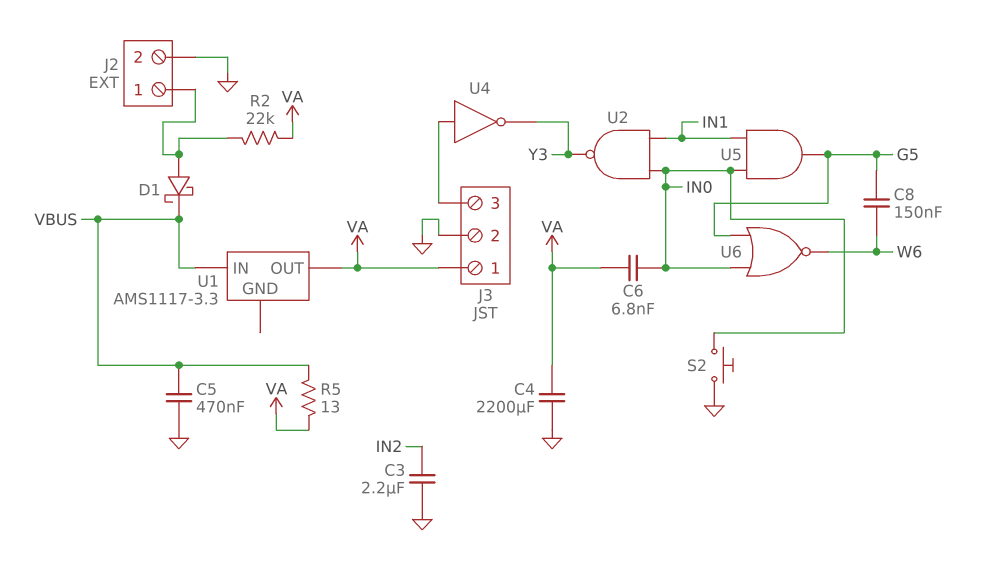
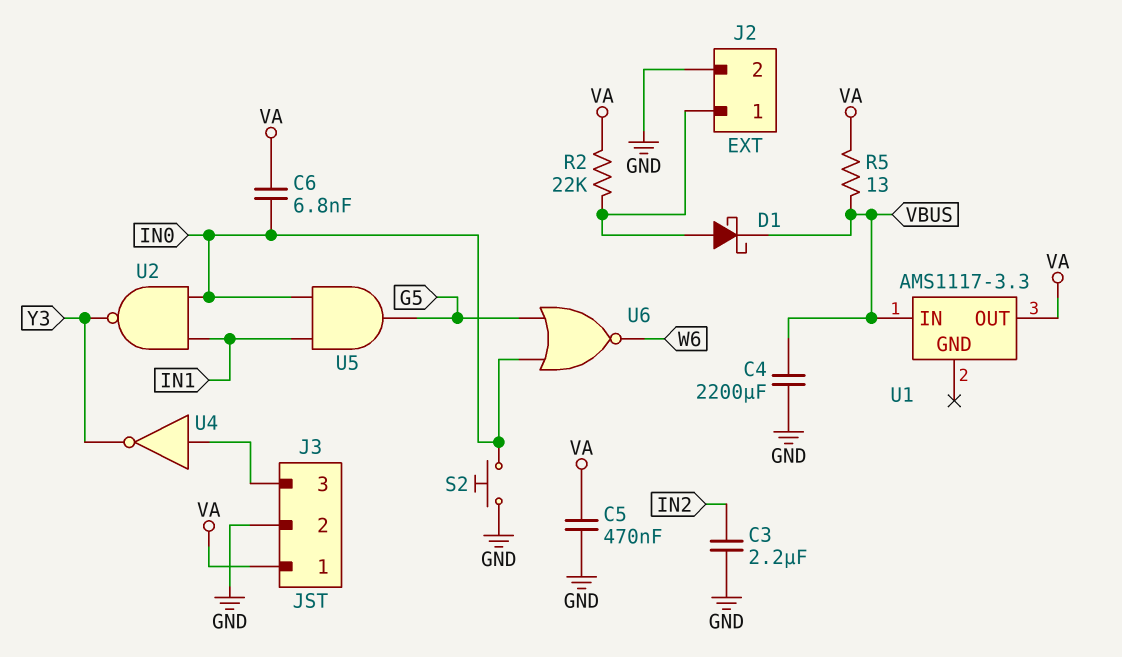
C4: 2200uF (GND, VA) -> 2200uF (GND, VBUS)
C5: 470nF (GND, VBUS) -> 470nF (GND, VA)
C8: 150nF (G5, W6) -> none

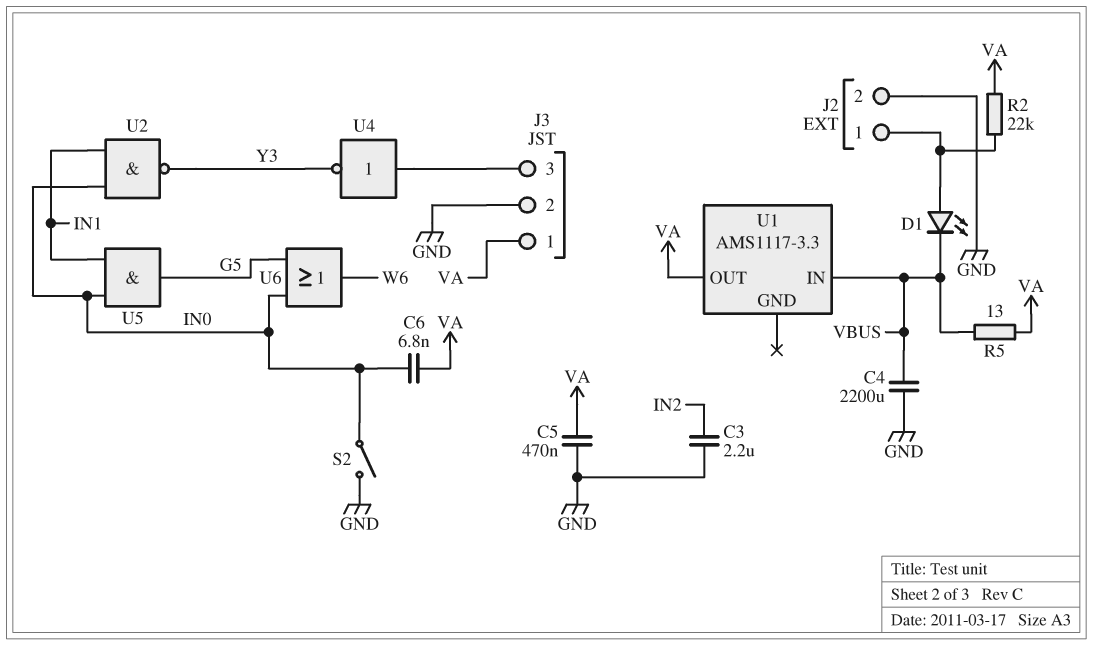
D1: schottky (A J2/1, K VBUS) -> LED (A J2/1, K VBUS)
S2: button (GND, IN0) -> switch (GND, IN0)
U6: NOR (in G5, in IN0, out W6) -> OR (in G5, in IN0, out W6)

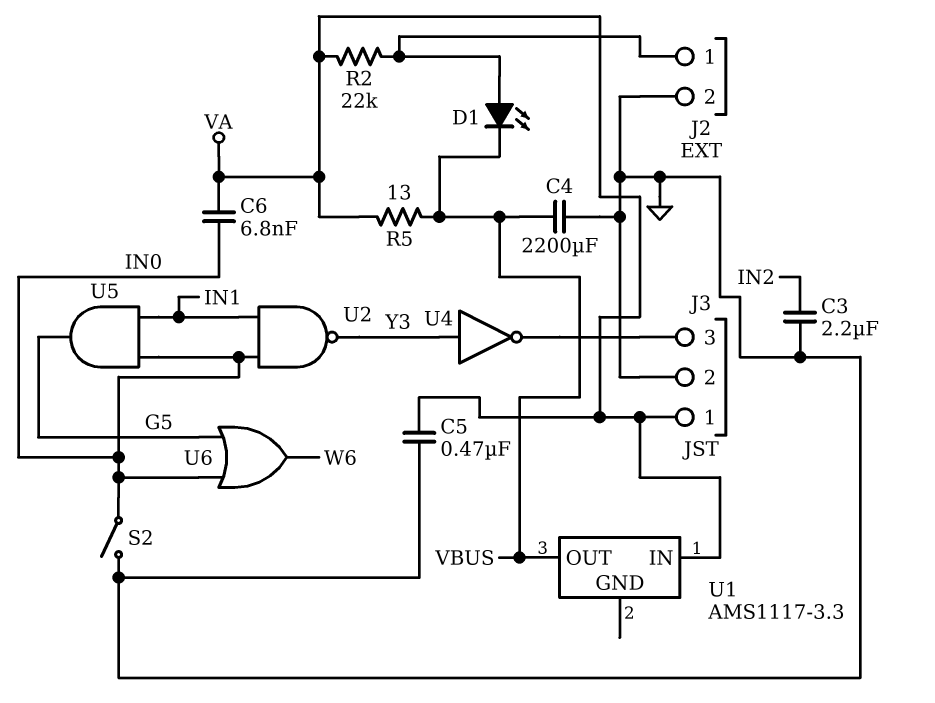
U1 pin IN: VBUS -> VA
U1 pin OUT: VA -> VBUS
U4: NOT (in J3/3, out Y3) -> NOT (in Y3, out J3/3)

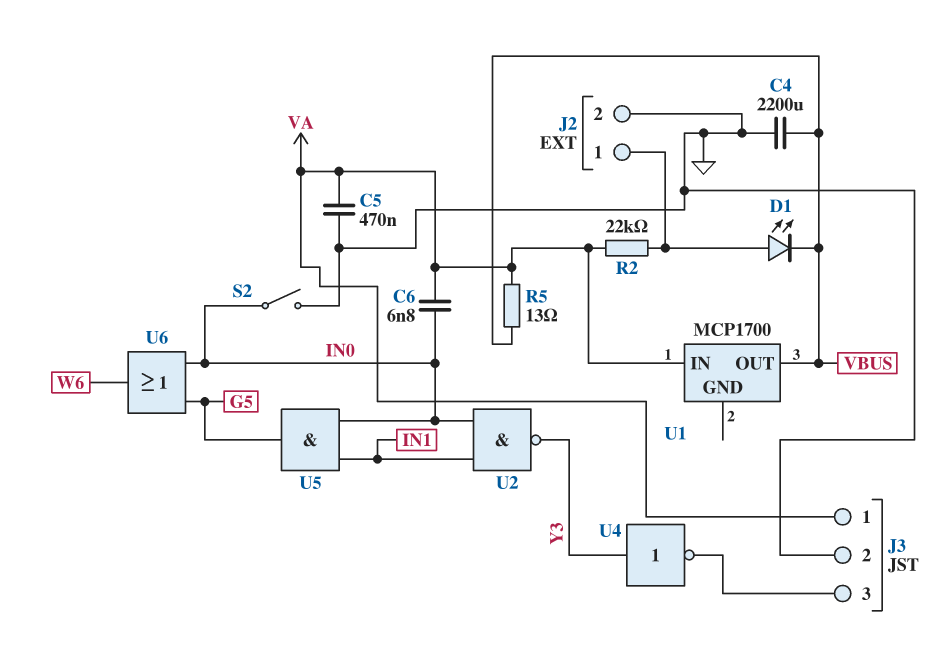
C3: 2.2uF (GND, IN2) -> none
U1: AMS1117-3.3 -> MCP1700

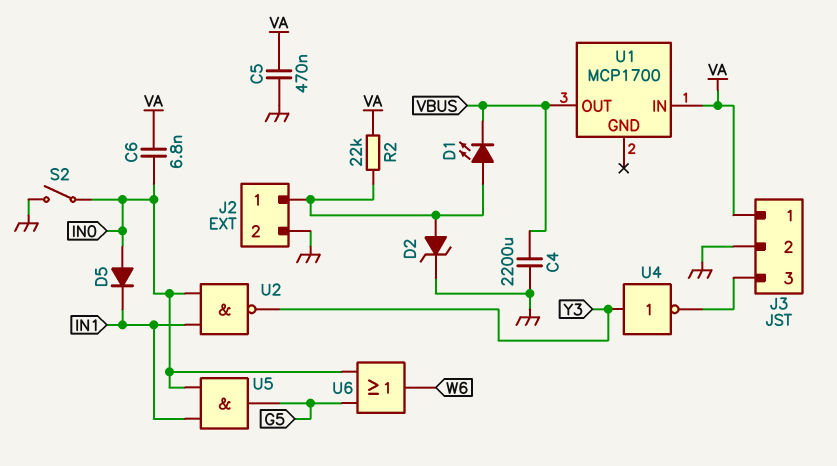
D2: none -> zener (A J2/1, K GND)
D5: none -> diode (A IN0, K IN1)
R5: 13 (VA, VBUS) -> none

